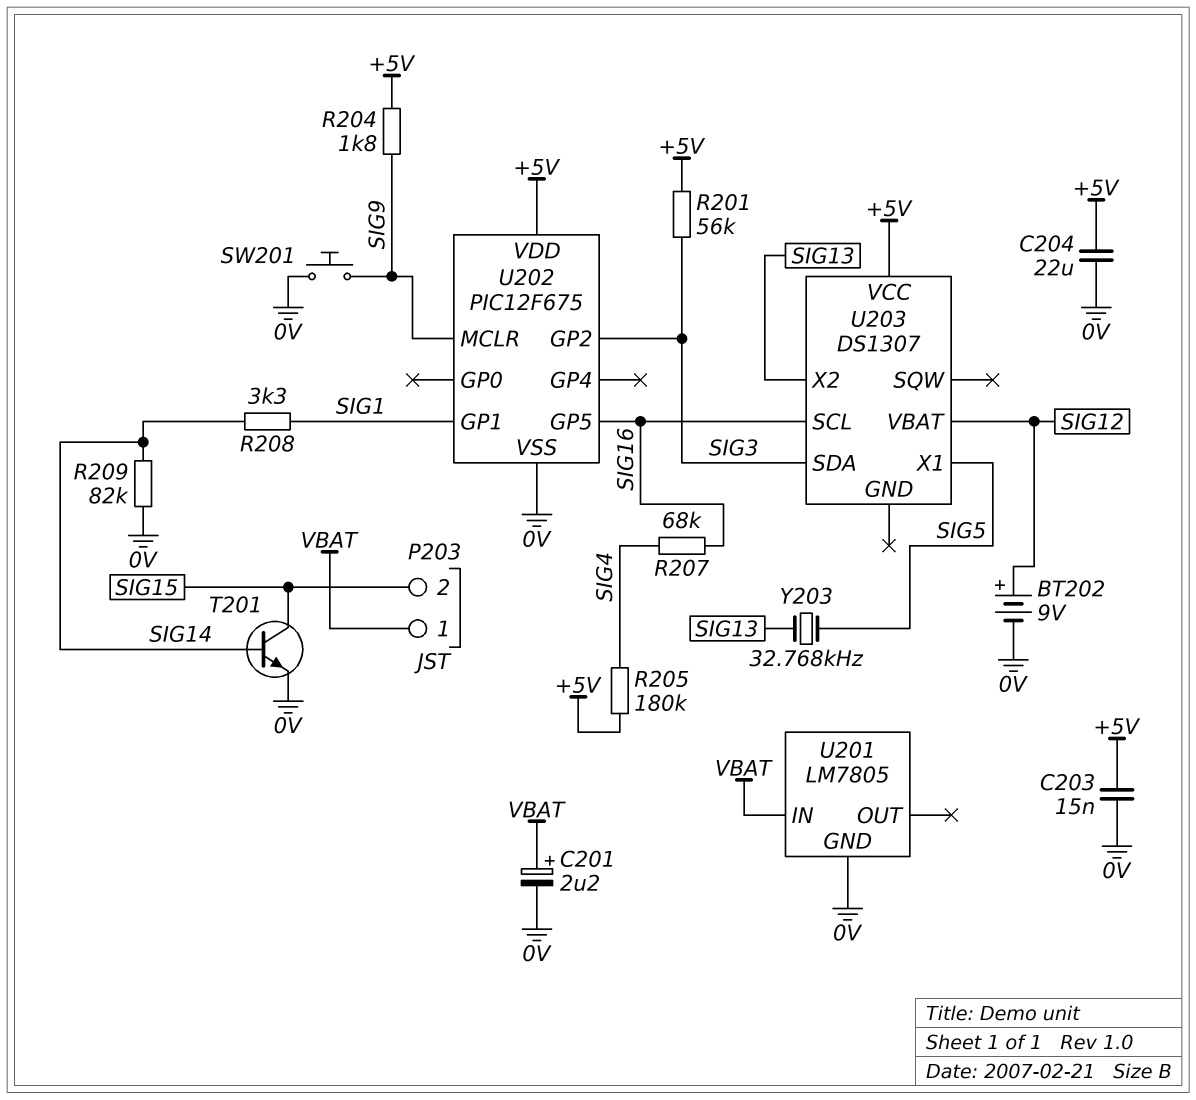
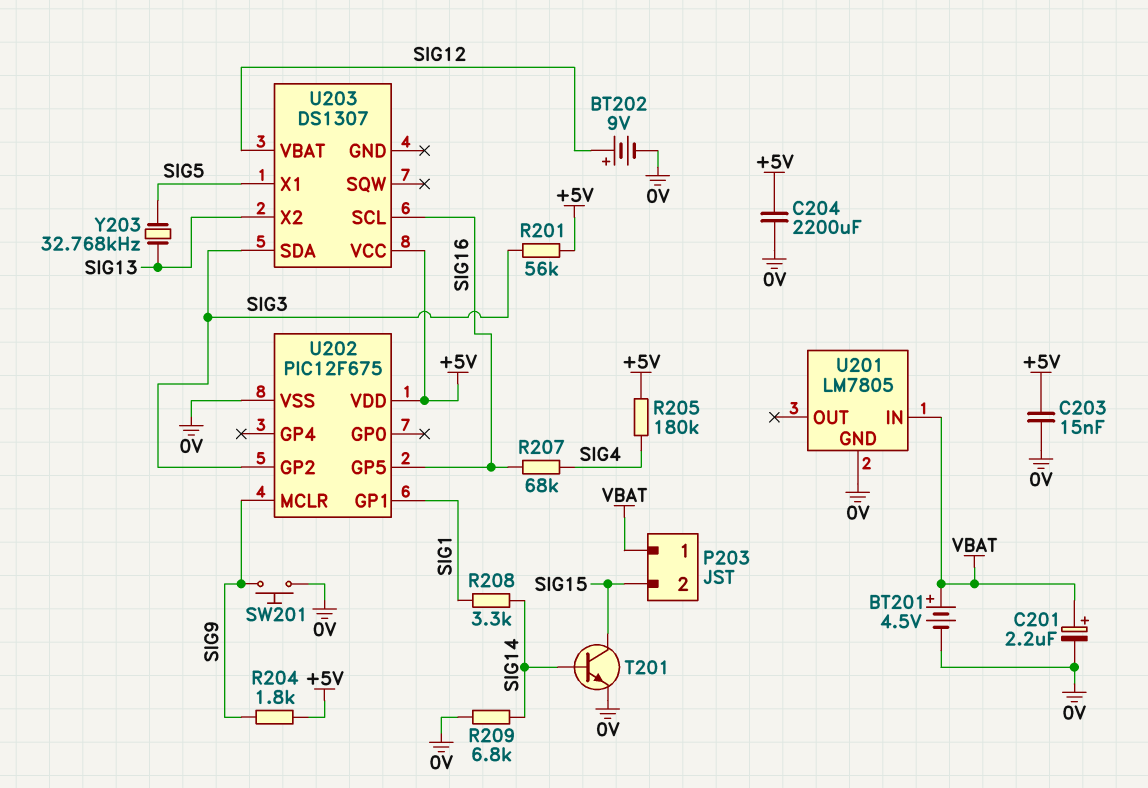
BT201: none -> 4.5V (plus VBAT, minus 0V)
C204: 22uF (+5V, 0V) -> 2200uF (+5V, 0V)
R209: 82k (0V, SIG14) -> 6.8k (0V, SIG14)

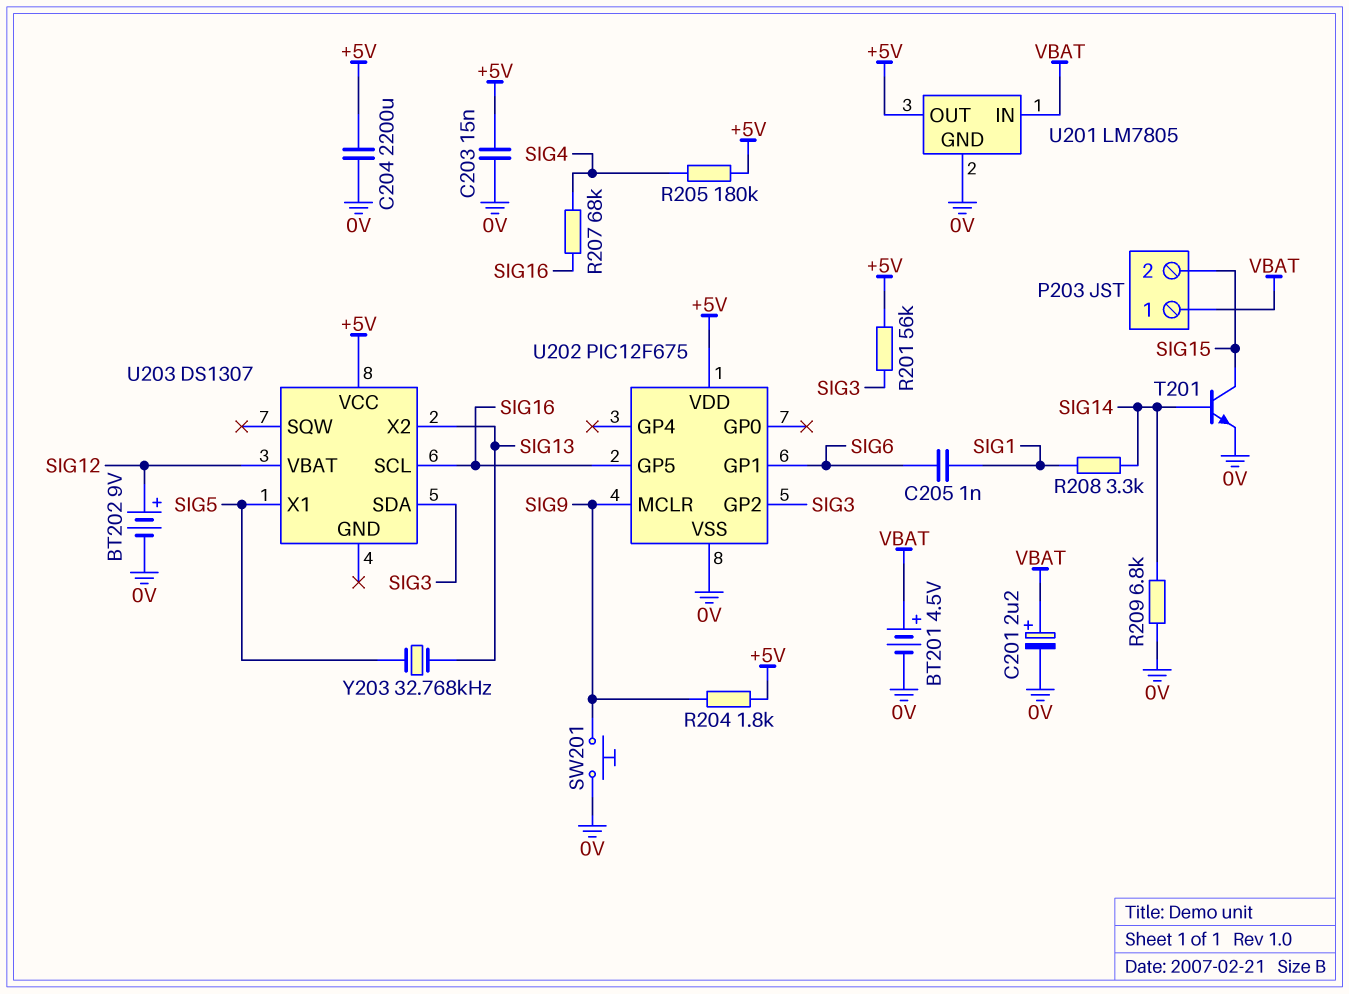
C205: none -> 1nF (SIG1, SIG6)
U201 pin OUT: none -> +5V
U202 pin GP1: SIG1 -> SIG6

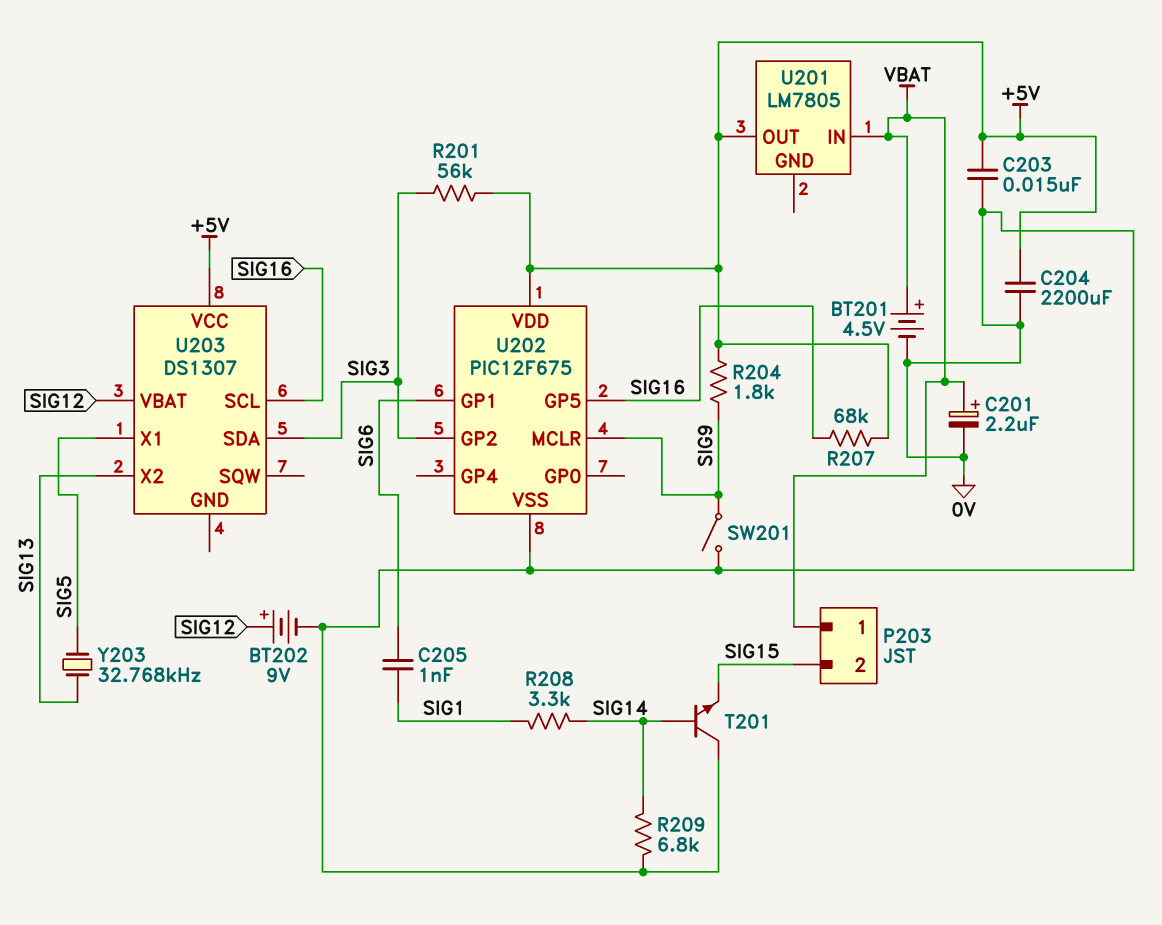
R205: 180k (+5V, SIG4) -> none
R207: 68k (SIG4, SIG16) -> 68k (+5V, SIG16)
SW201: button (0V, SIG9) -> switch (0V, SIG9)
T201: NPN (B SIG14, C SIG15, E 0V) -> NPN (B SIG14, C 0V, E SIG15)
U201 pin GND: 0V -> none

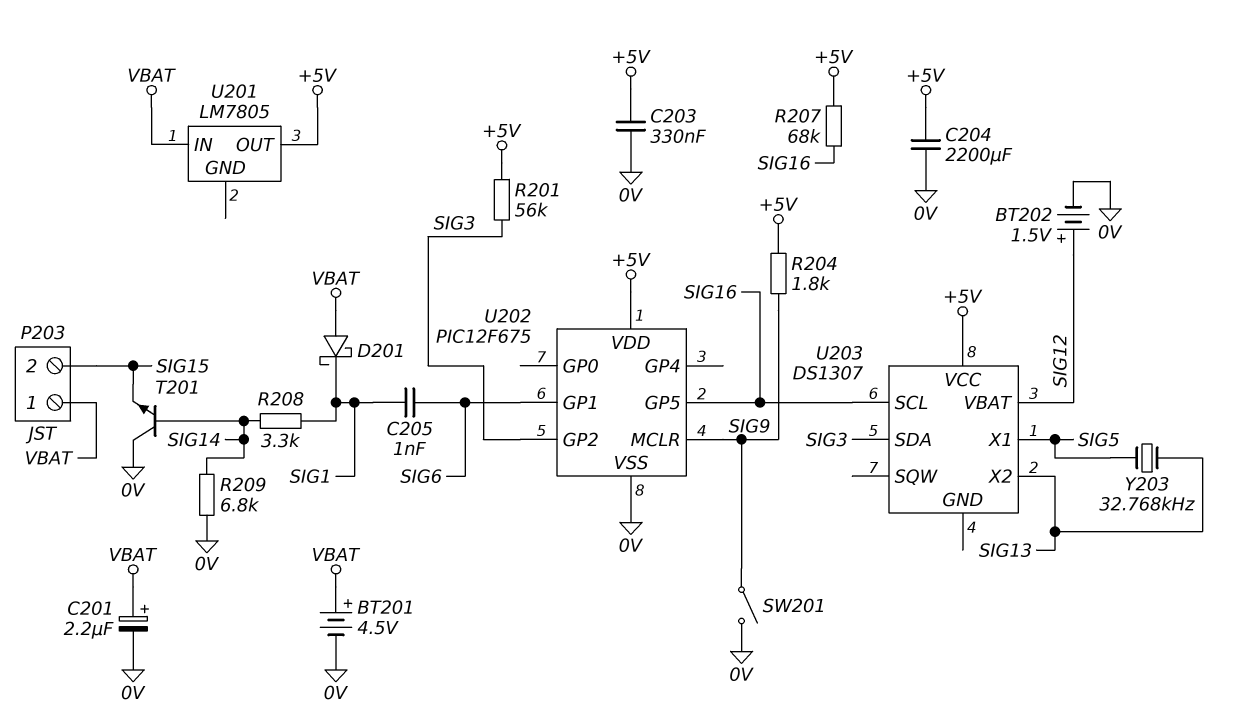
BT202: 9V (plus SIG12, minus 0V) -> 1.5V (plus SIG12, minus 0V)
C203: 15nF (+5V, 0V) -> 330nF (+5V, 0V)
D201: none -> schottky (A VBAT, K SIG1)

